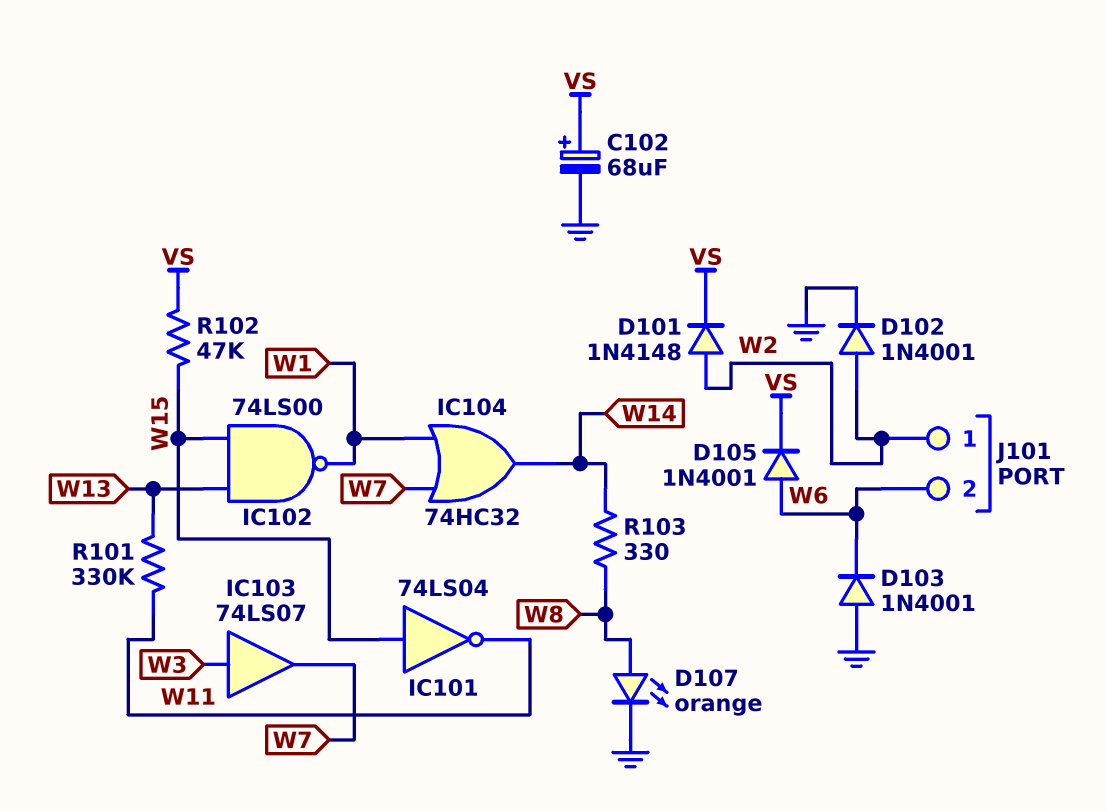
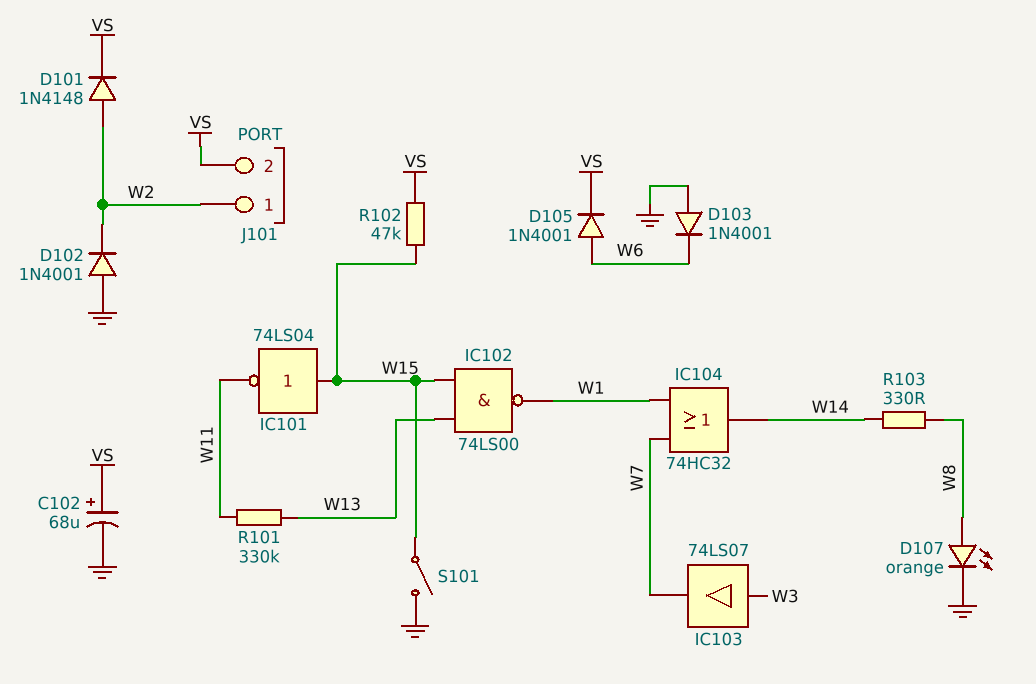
D102: diode 1N4001 (A W2, K GND) -> diode 1N4001 (A GND, K W2)
J101 pin 2: W6 -> VS
S101: none -> switch (GND, W15)

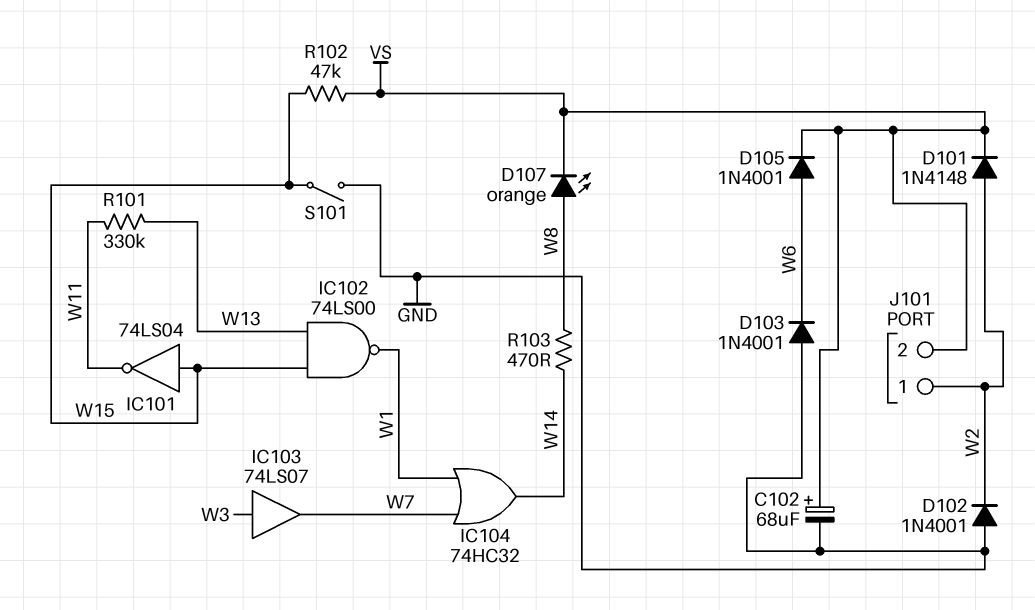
D107: LED orange (A W8, K GND) -> LED orange (A W8, K VS)
R103: 330 (W8, W14) -> 470 (W8, W14)

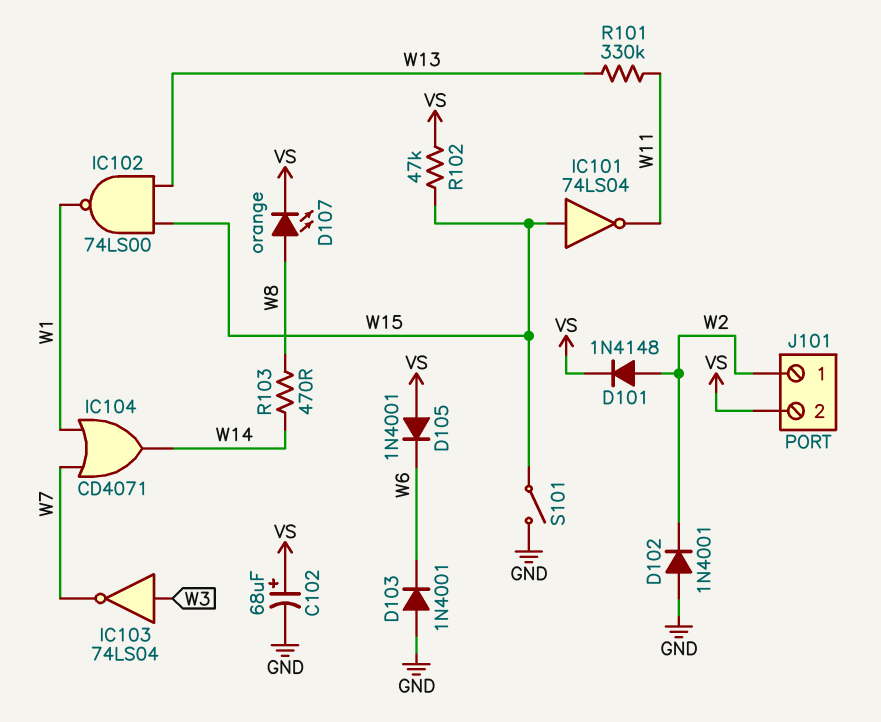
D105: diode 1N4001 (A W6, K VS) -> diode 1N4001 (A VS, K W6)
IC103: buffer 74LS07 (in W3, out W7) -> NOT 74LS04 (in W3, out W7)
IC104: OR 74HC32 (in W1, in W7, out W14) -> OR CD4071 (in W1, in W7, out W14)

